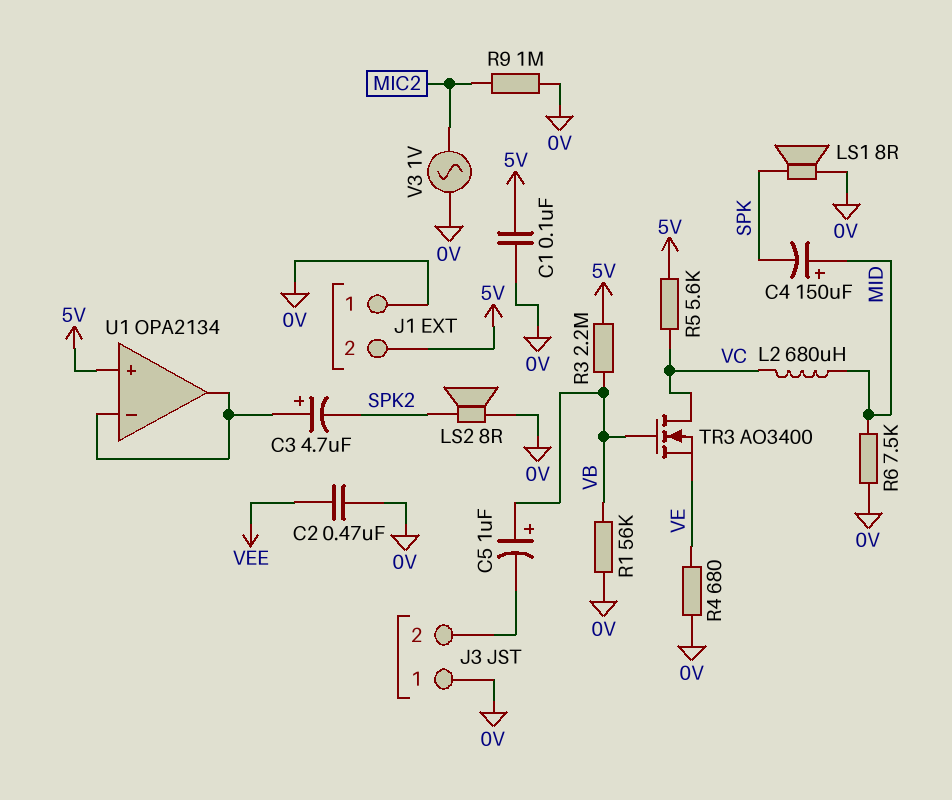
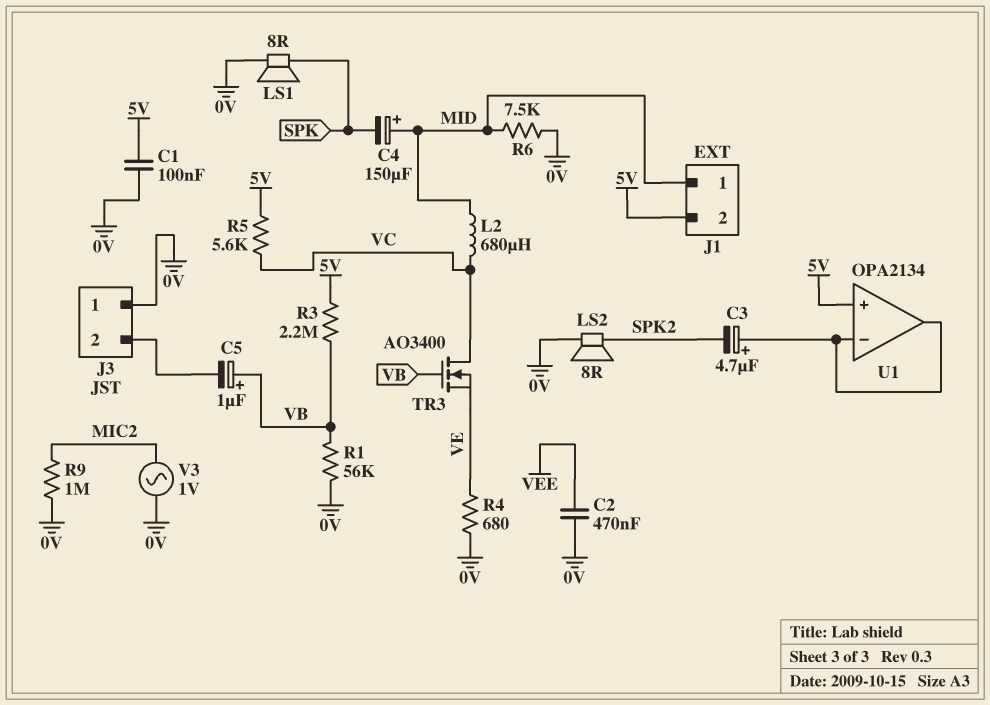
J1 pin 1: 0V -> MID

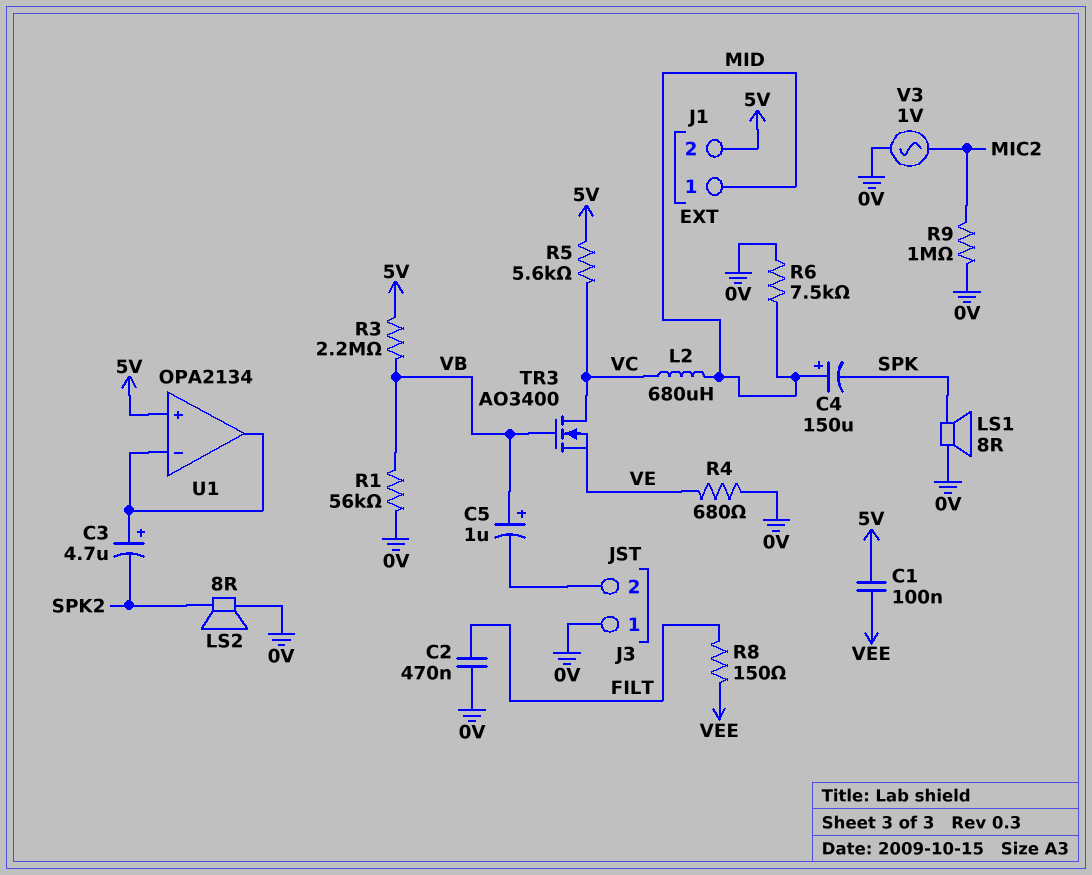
C1: 100nF (0V, 5V) -> 100nF (5V, VEE)
C2: 470nF (0V, VEE) -> 470nF (0V, FILT)
R8: none -> 150 (FILT, VEE)

